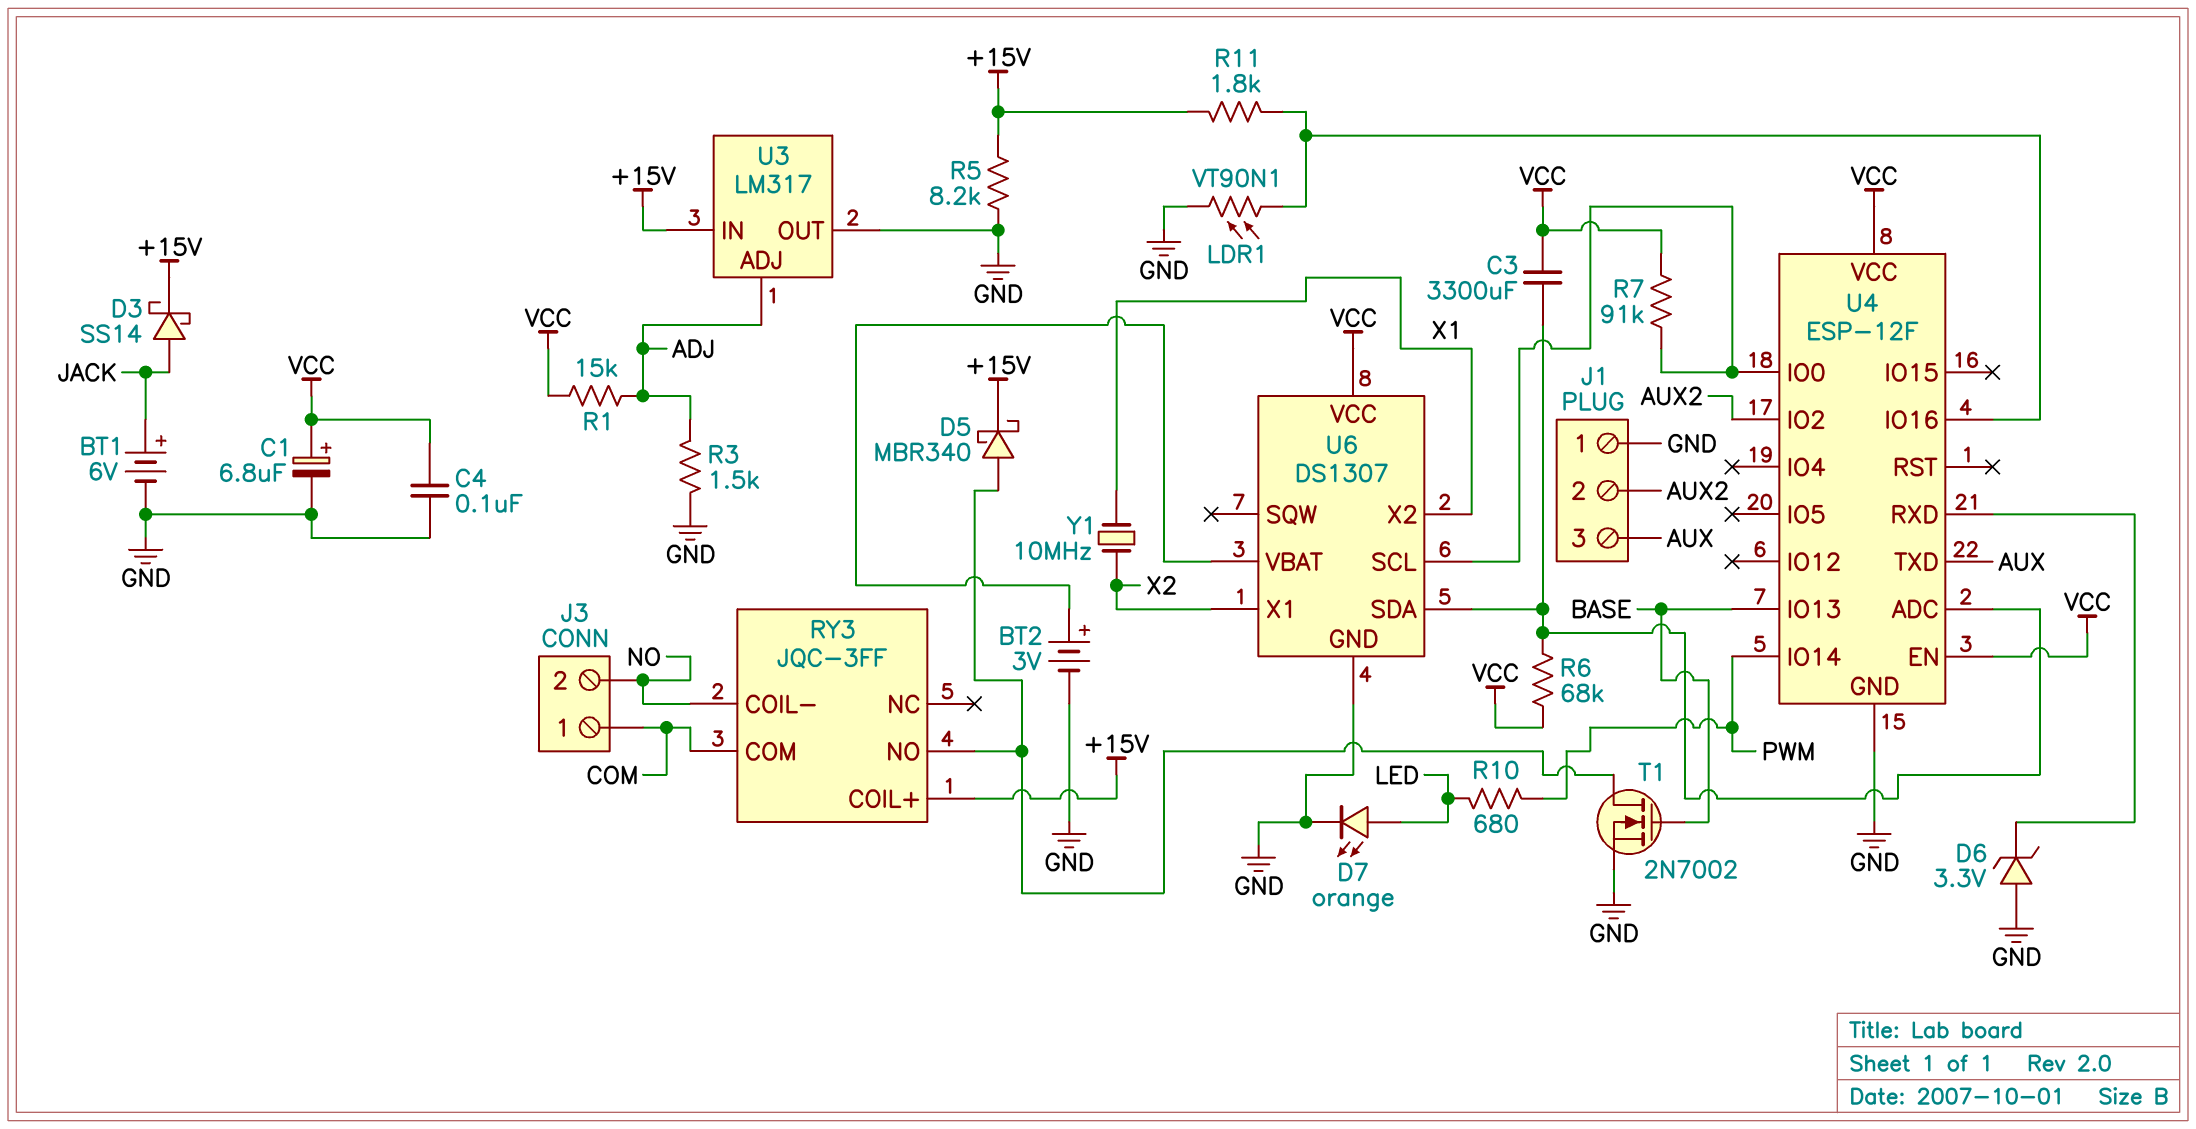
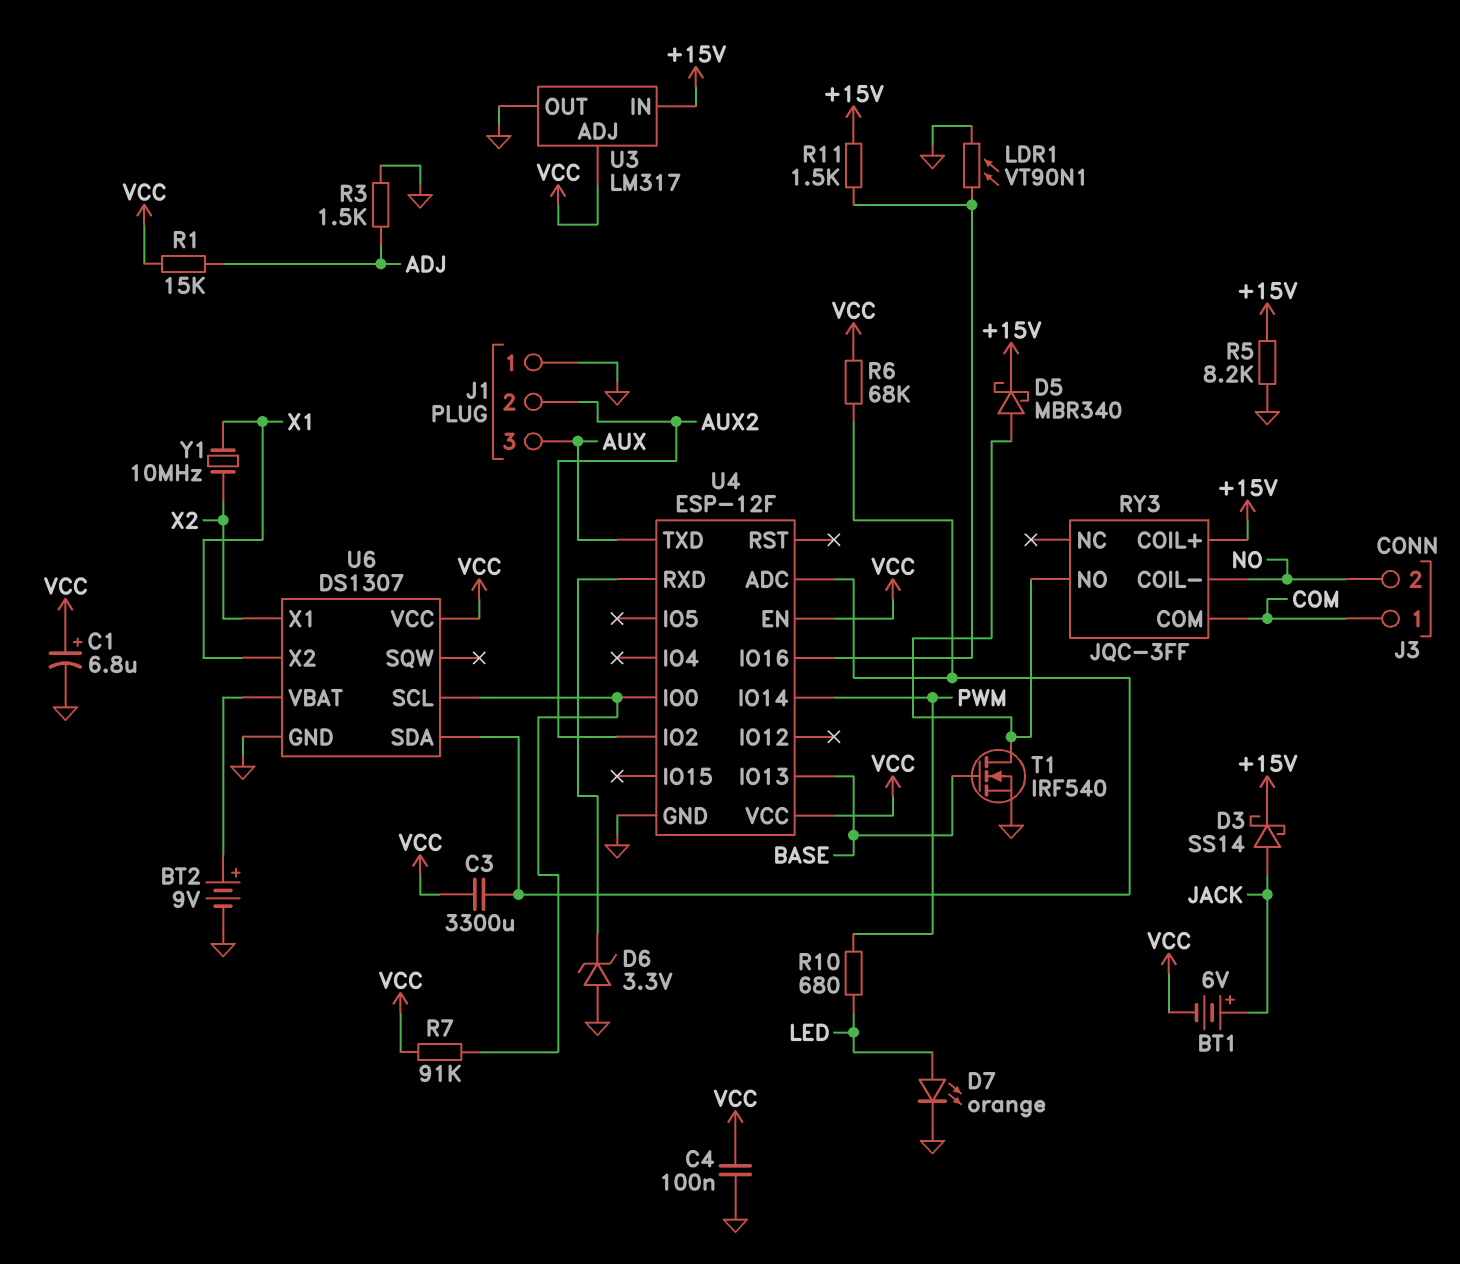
BT1: 6V (plus JACK, minus GND) -> 6V (plus JACK, minus VCC)
BT2: 3V (plus U6/VBAT, minus GND) -> 9V (plus U6/VBAT, minus GND)
R11: 1.8k (+15V, U4/IO16) -> 1.5k (+15V, U4/IO16)
T1: NMOS 2N7002 (G BASE, D RY3/NO, S GND) -> NMOS IRF540 (G BASE, D RY3/NO, S GND)
U3 pin ADJ: ADJ -> VCC

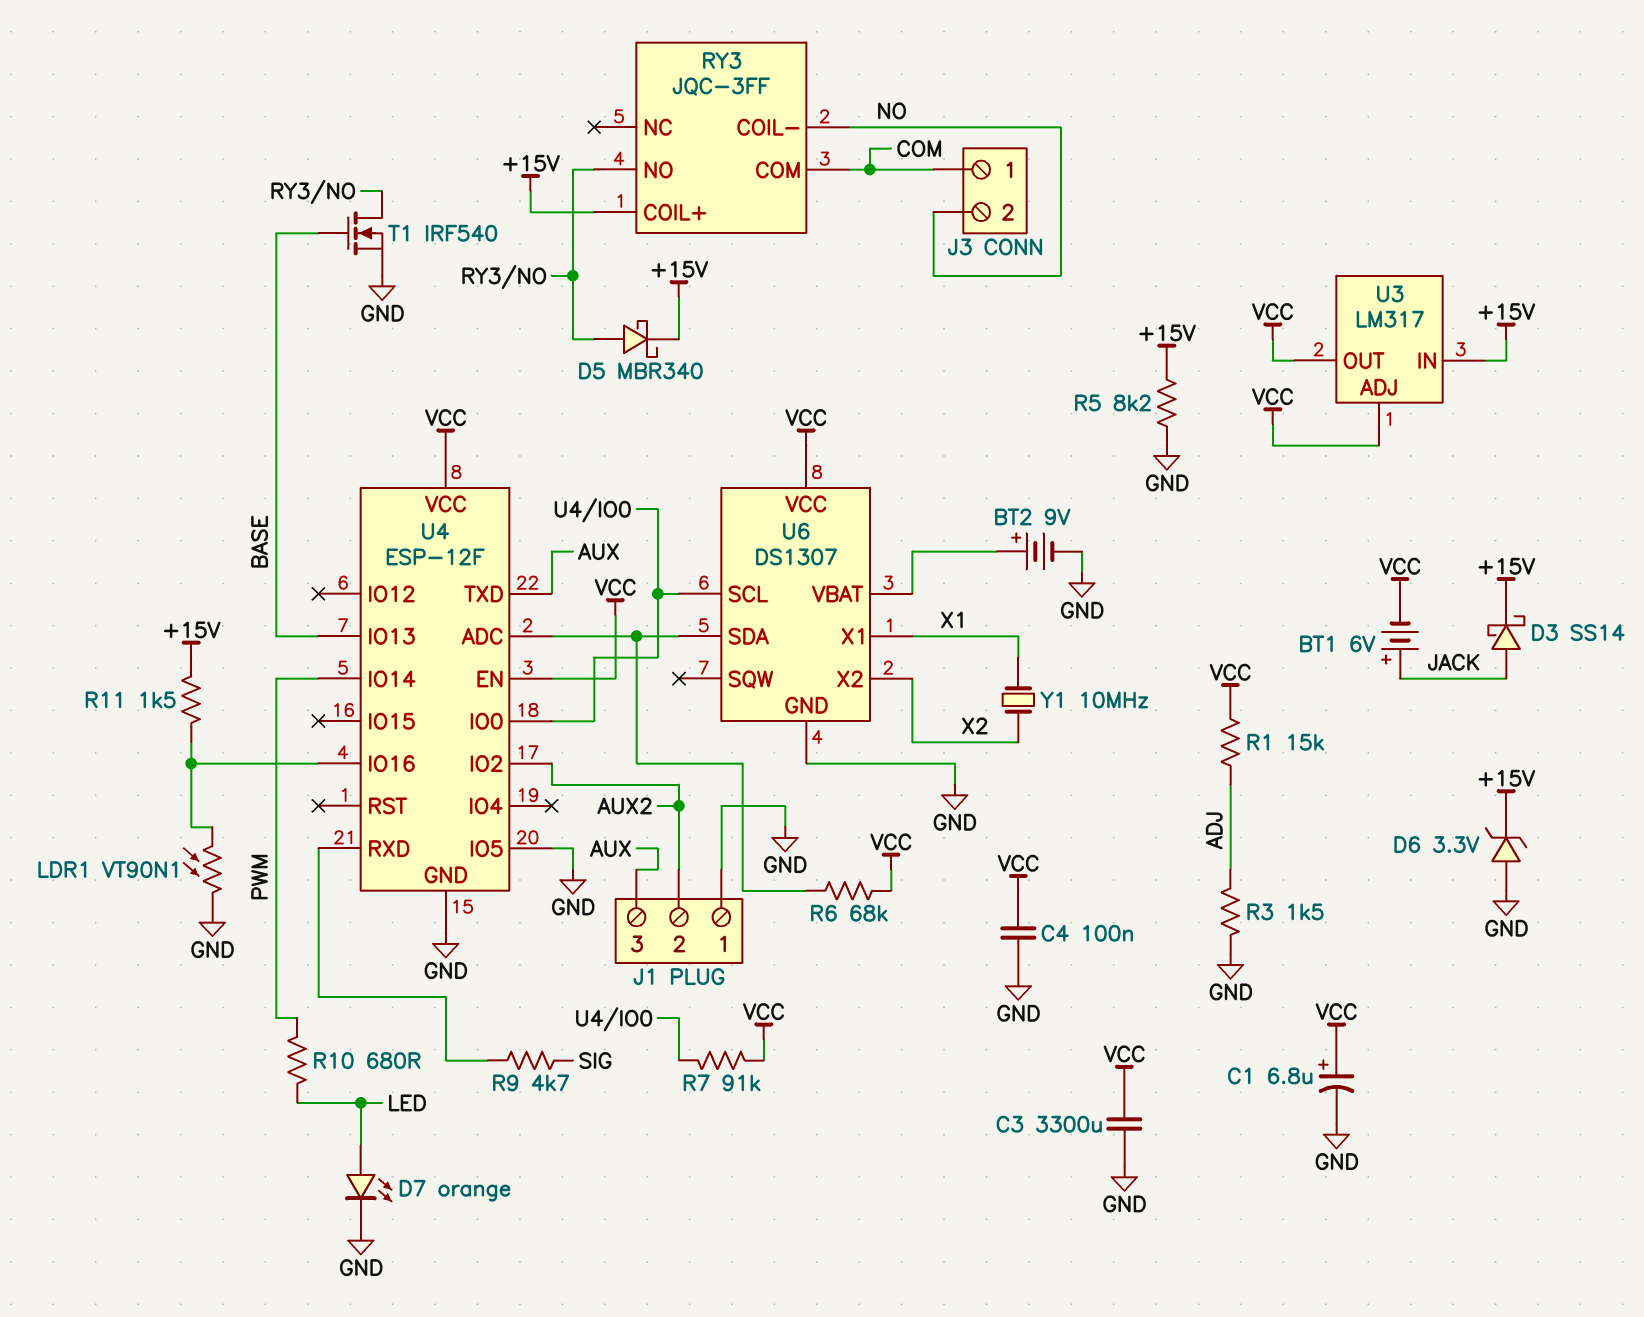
C3: 3300uF (U4/ADC, VCC) -> 3300uF (GND, VCC)
D6: zener 3.3V (A GND, K U4/RXD) -> zener 3.3V (A GND, K +15V)
R9: none -> 4.7k (SIG, U4/RXD)
U3 pin OUT: GND -> VCC
U4 pin IO5: none -> GND
U6 pin X1: X2 -> X1
U6 pin X2: X1 -> X2

